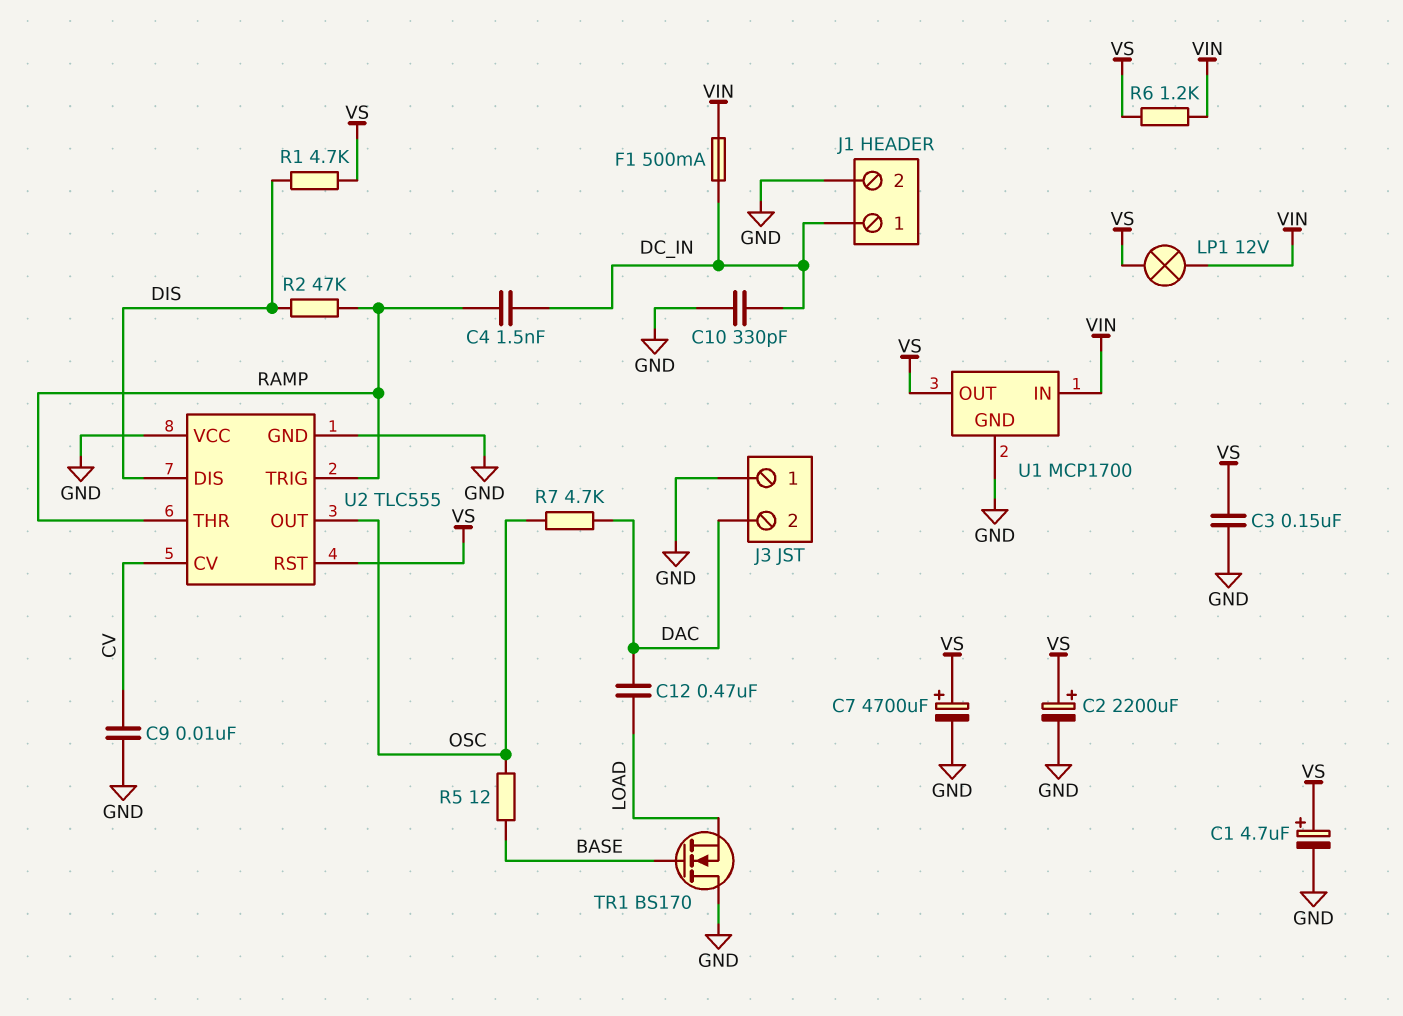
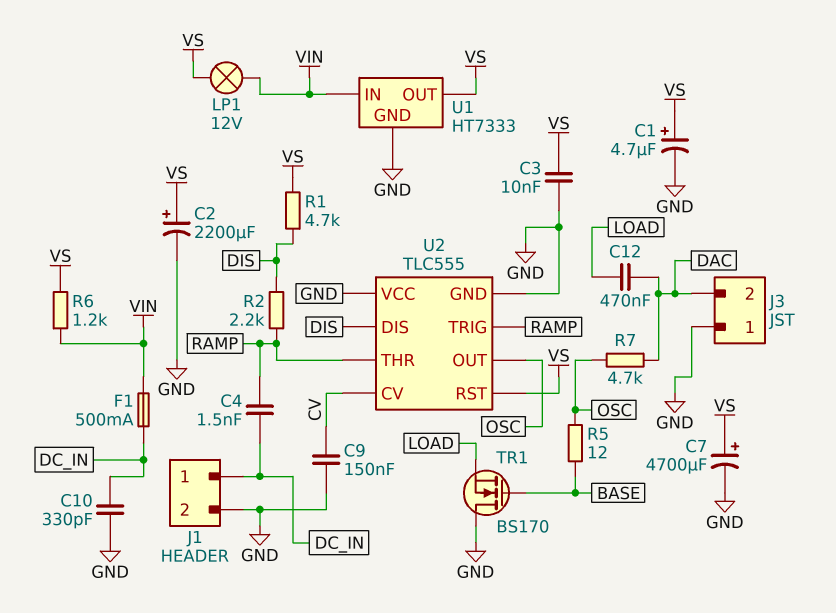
C3: 150nF (GND, VS) -> 10nF (GND, VS)
C9: 10nF (CV, GND) -> 150nF (CV, GND)
R2: 47k (DIS, RAMP) -> 2.2k (DIS, RAMP)
U1: MCP1700 -> HT7333

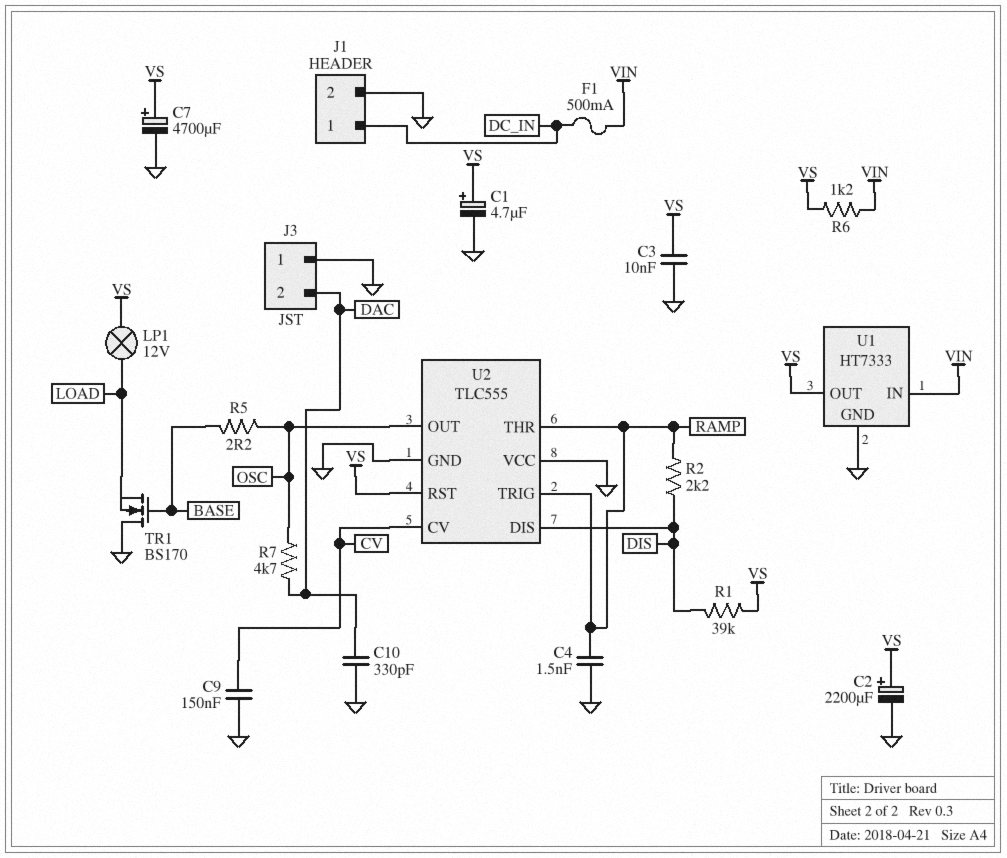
C4: 1.5nF (DC_IN, RAMP) -> 1.5nF (GND, RAMP)
C10: 330pF (DC_IN, GND) -> 330pF (DAC, GND)
C12: 470nF (DAC, LOAD) -> none
LP1: lamp 12V (VIN, VS) -> lamp 12V (LOAD, VS)
R1: 4.7k (DIS, VS) -> 39k (DIS, VS)
R5: 12 (BASE, OSC) -> 2.2 (BASE, OSC)

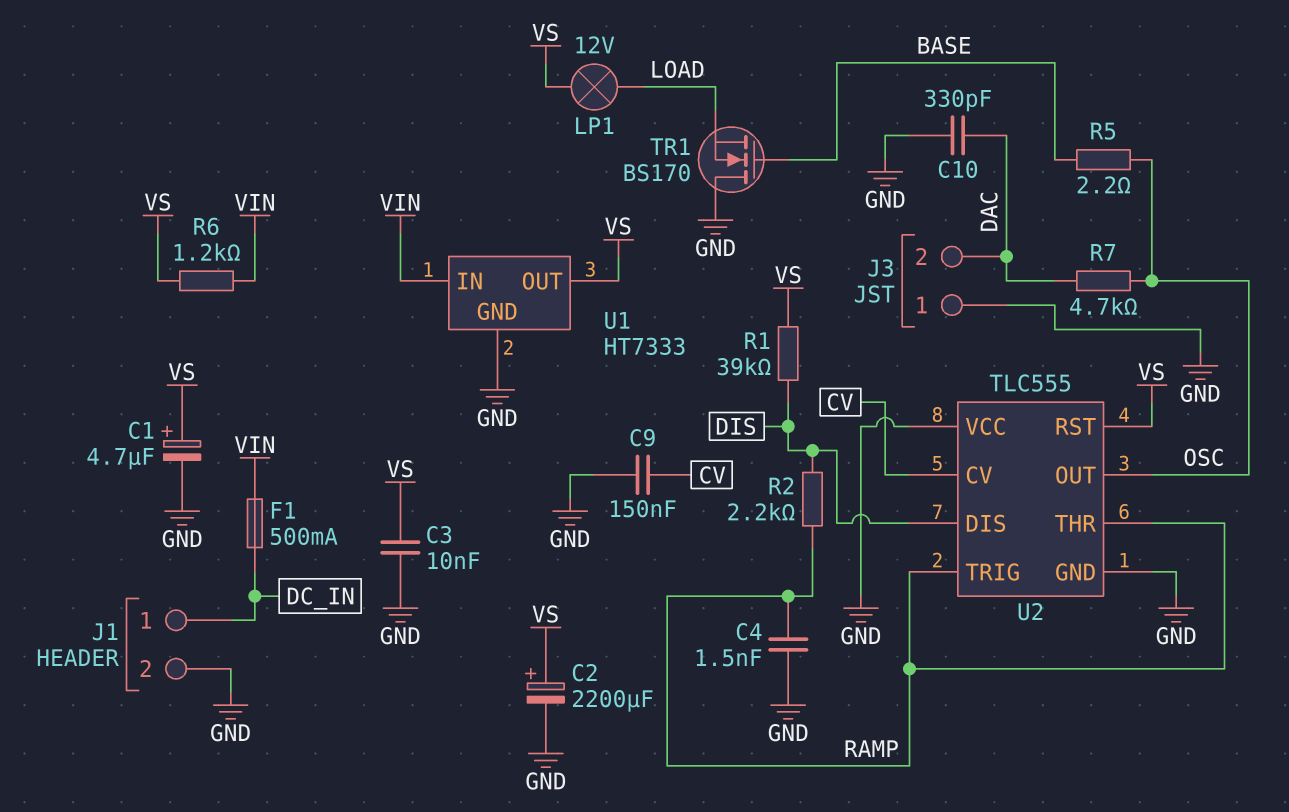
C7: 4700uF (plus VS, minus GND) -> none

